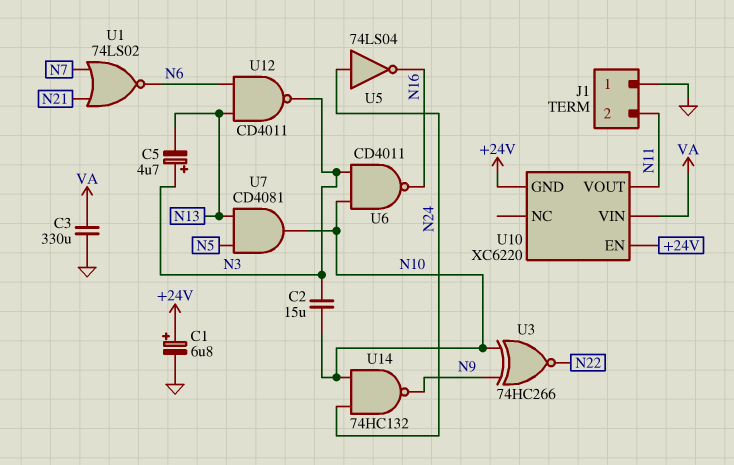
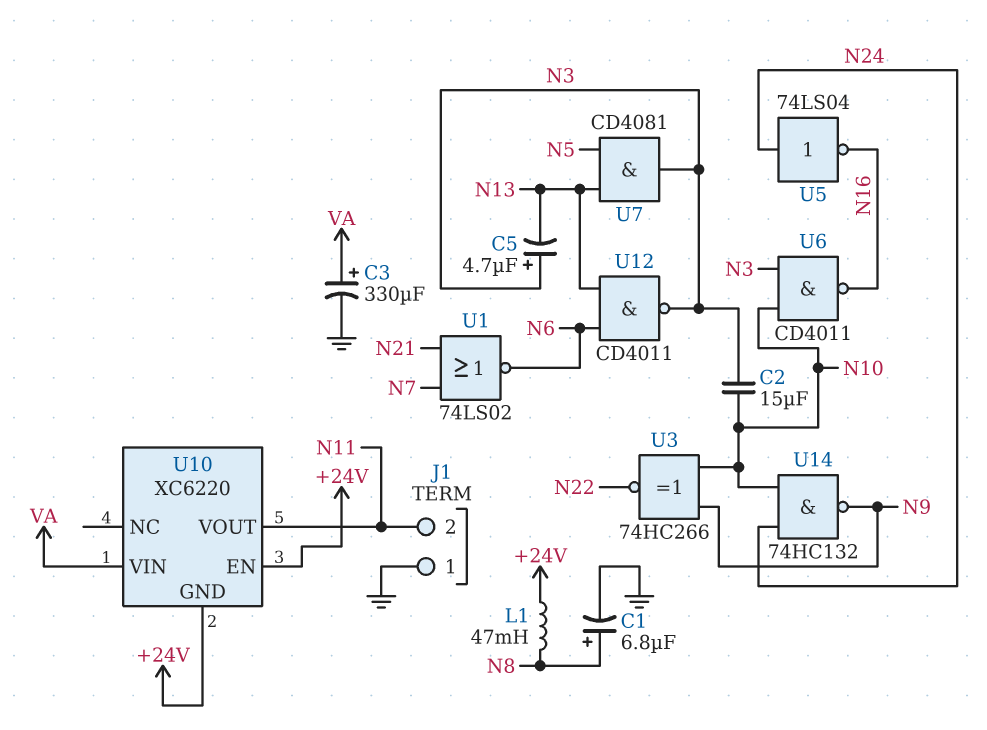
C1: 6.8uF (plus +24V, minus GND) -> 6.8uF (plus N8, minus GND)
C3: 330uF (GND, VA) -> 330uF (plus VA, minus GND)
L1: none -> 47mH (+24V, N8)
U7: AND CD4081 (in N5, in N13, out N10) -> AND CD4081 (in N5, in N13, out N3)

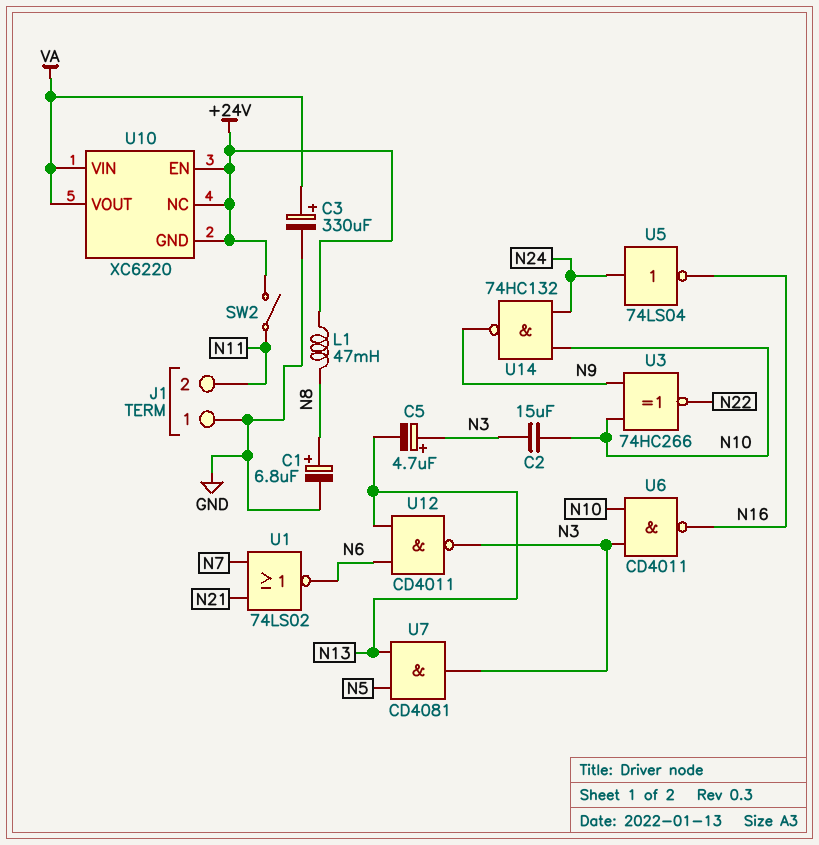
SW2: none -> switch (+24V, N11)
U10 pin NC: none -> +24V
U10 pin VOUT: N11 -> VA

